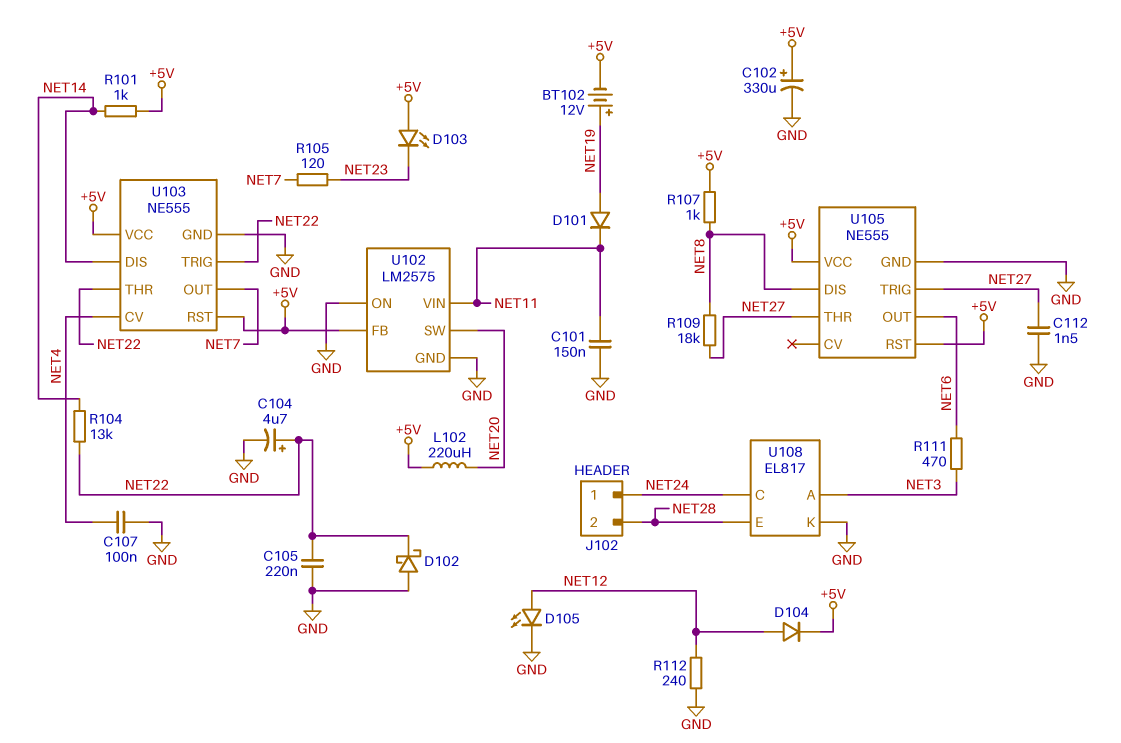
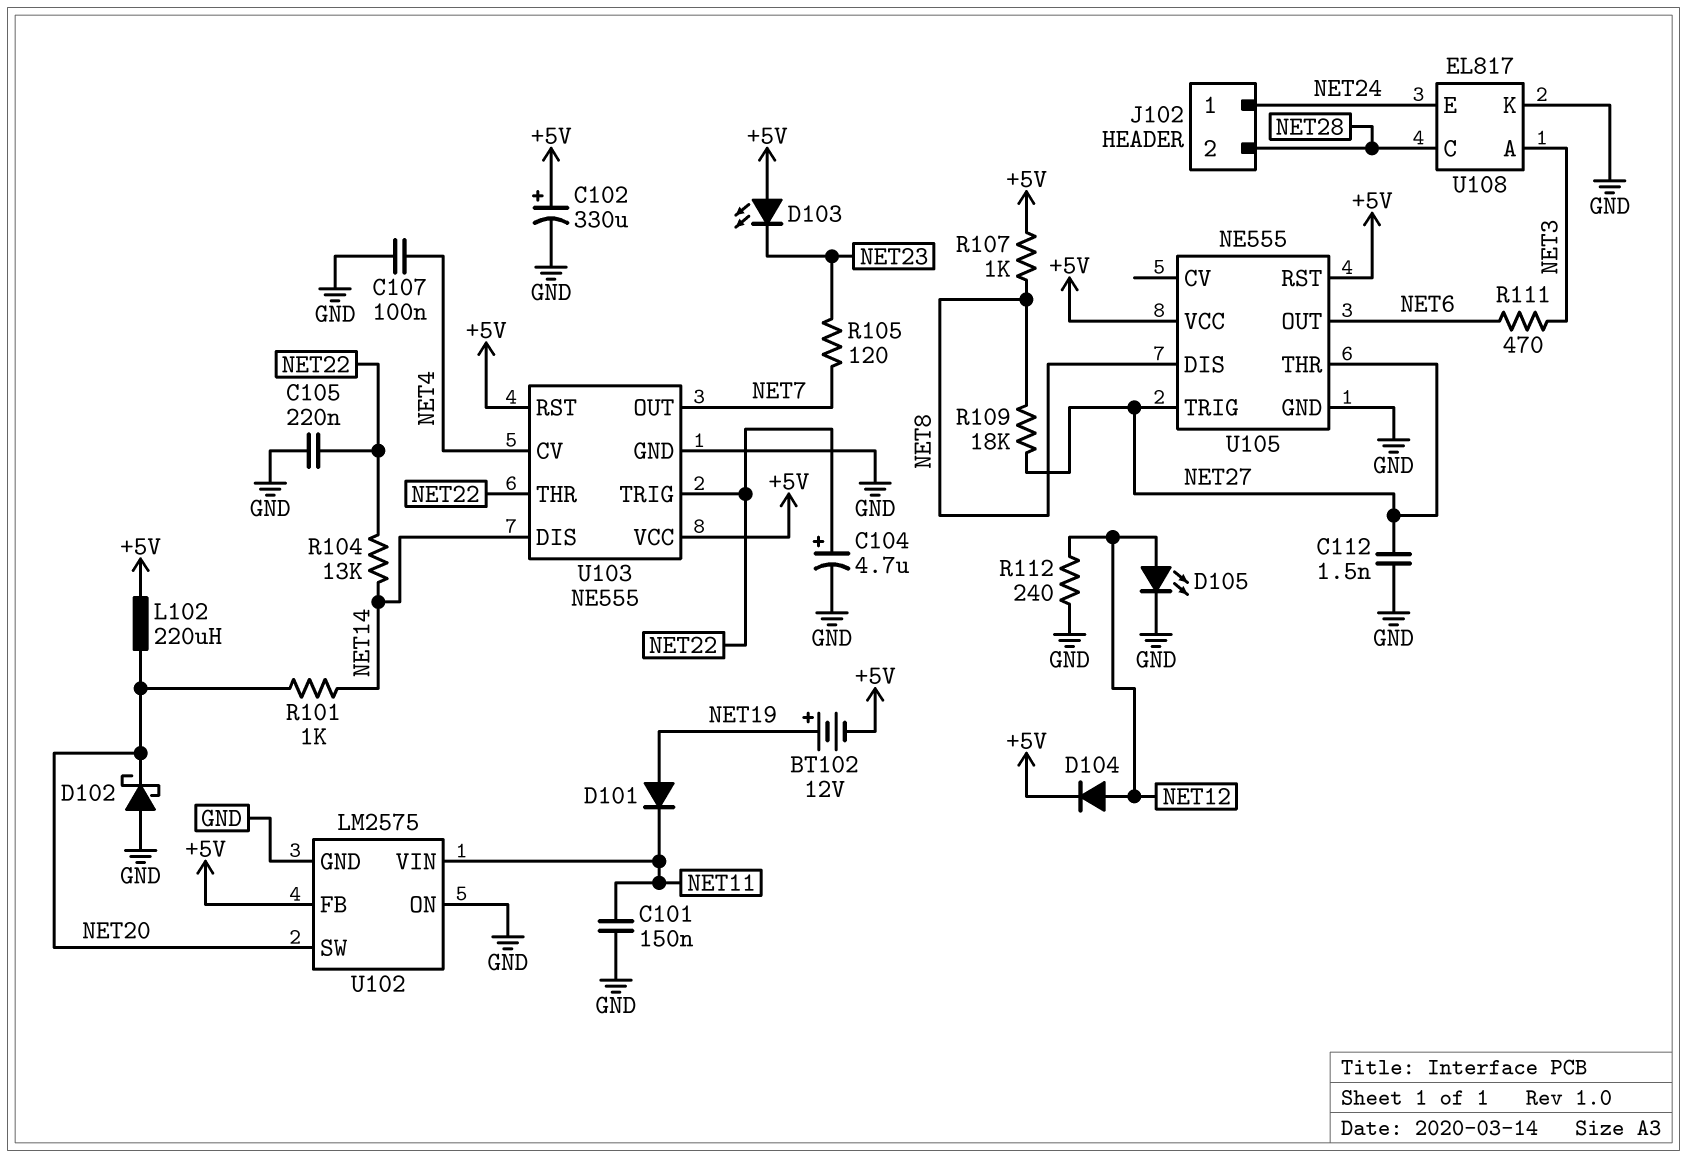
D102: schottky (A GND, K NET22) -> schottky (A GND, K NET20)
R101: 1k (+5V, NET14) -> 1k (NET14, NET20)
U108 pin C: NET24 -> NET28
U108 pin E: NET28 -> NET24

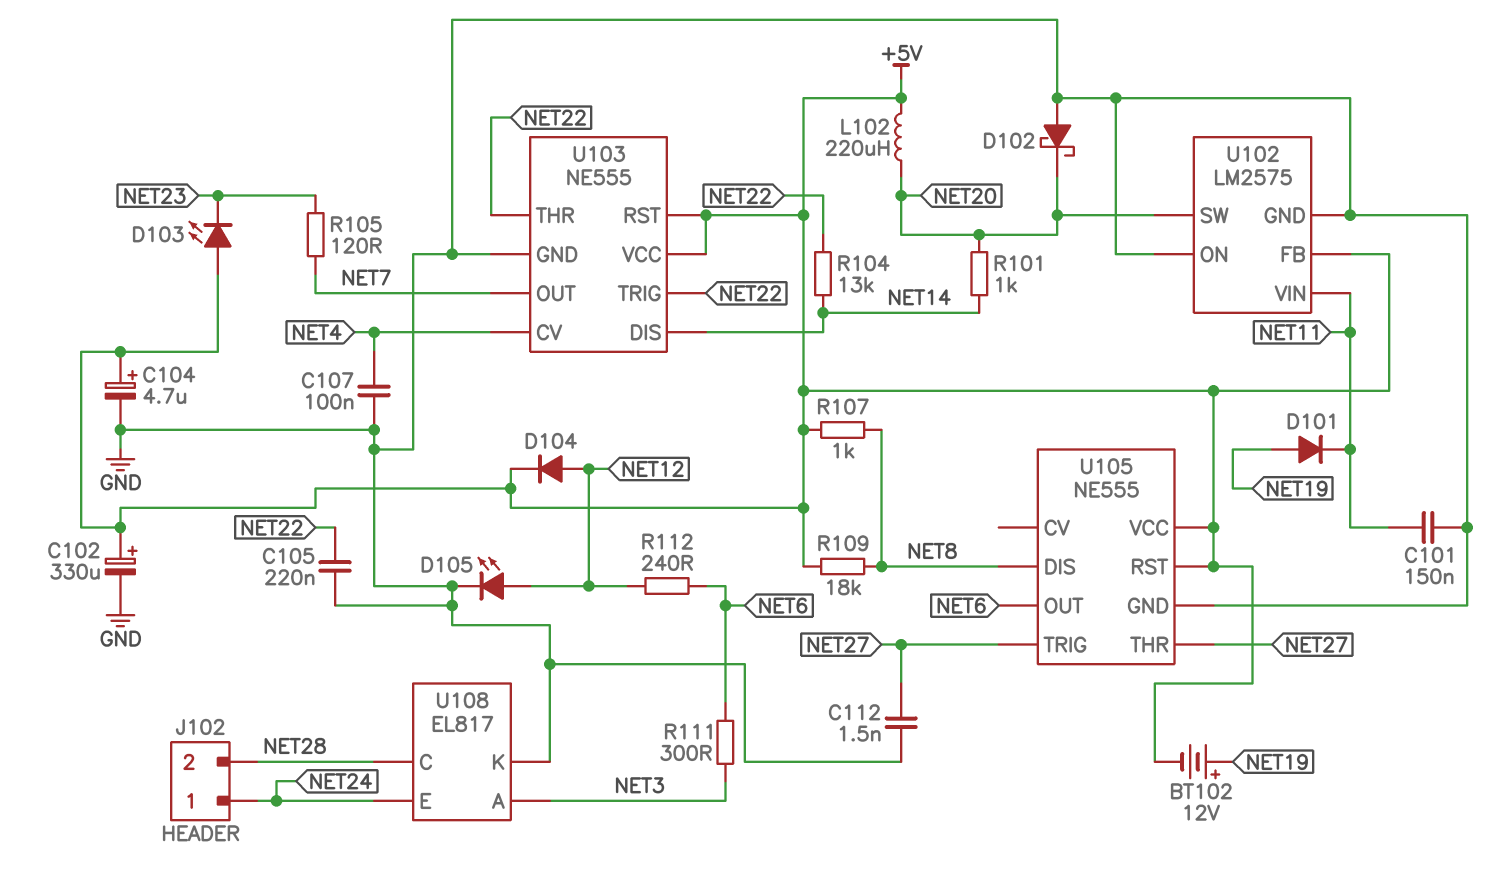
C104: 4.7uF (plus NET22, minus GND) -> 4.7uF (plus +5V, minus GND)
R109: 18k (NET8, NET27) -> 18k (+5V, NET8)
R111: 470 (NET3, NET6) -> 300 (NET3, NET6)
R112: 240 (GND, NET12) -> 240 (NET6, NET12)

